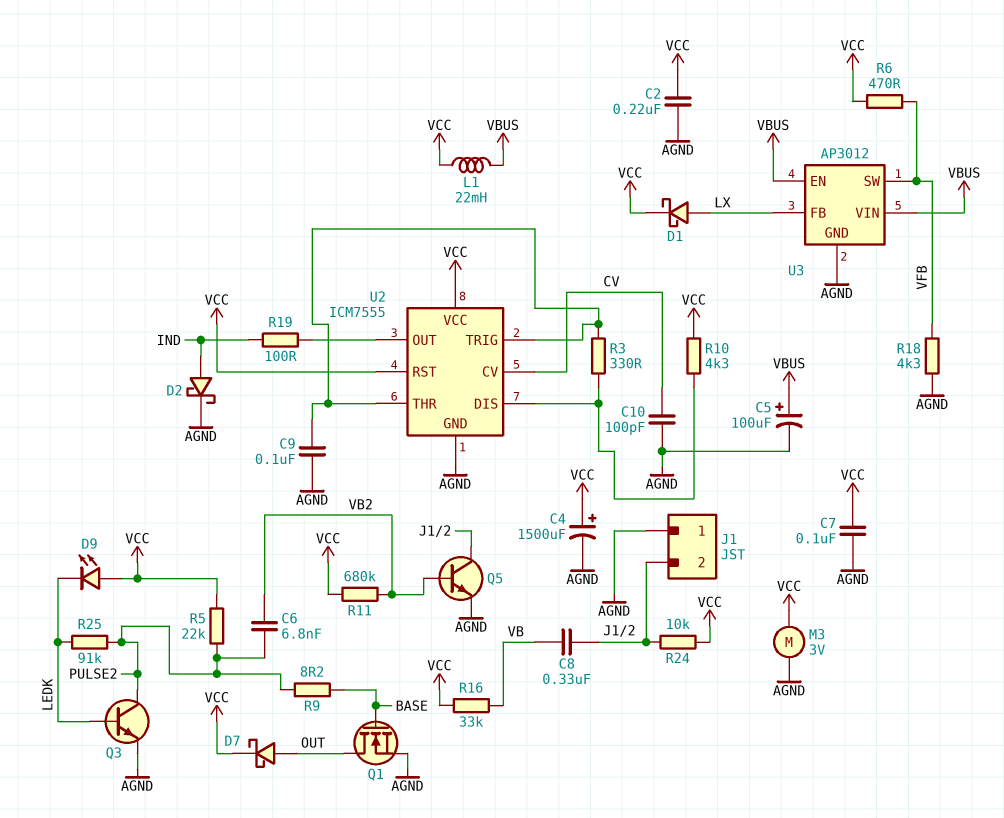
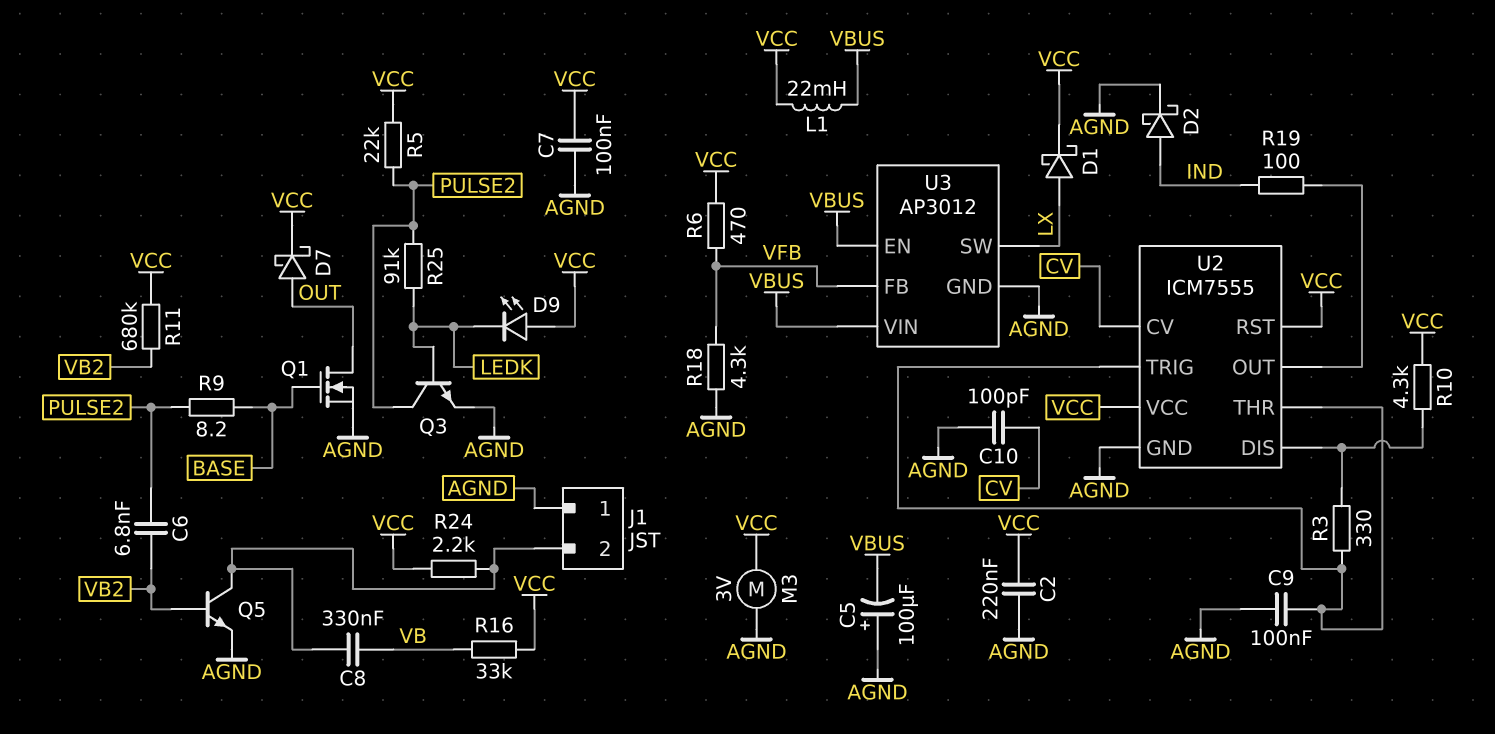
C4: 1500uF (plus VCC, minus AGND) -> none
C5: 100uF (plus VBUS, minus AGND) -> 100uF (plus AGND, minus VBUS)
R24: 10k (J1/2, VCC) -> 2.2k (J1/2, VCC)
U3 pin FB: LX -> VFB
U3 pin SW: VFB -> LX

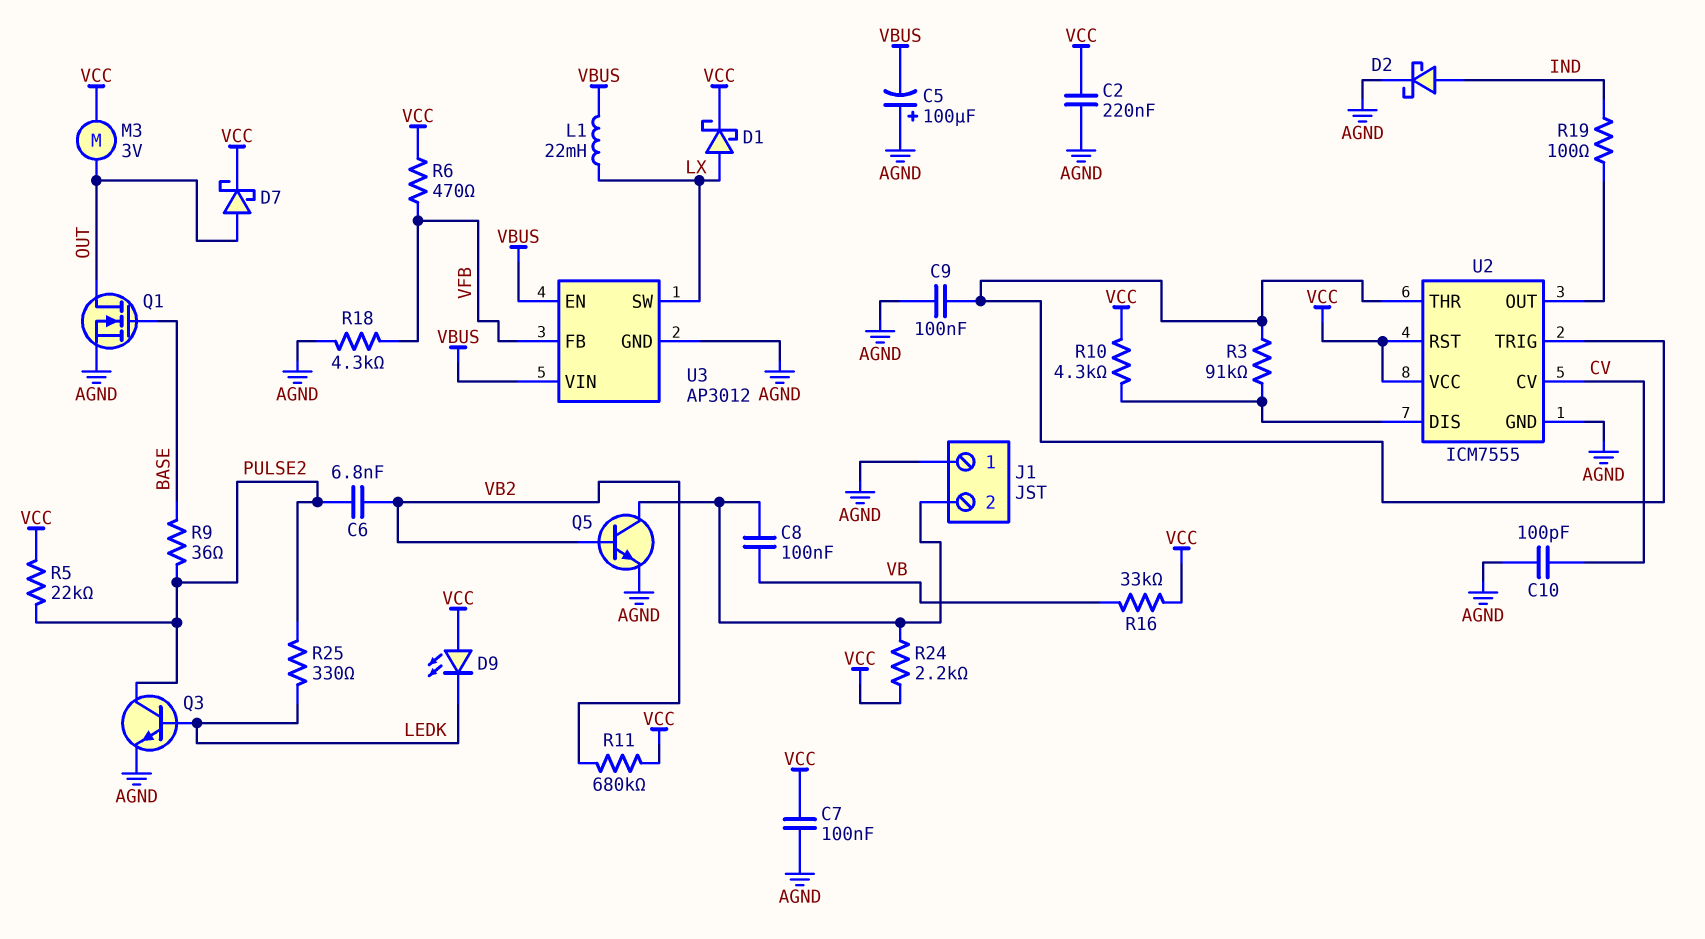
C8: 330nF (J1/2, VB) -> 100nF (J1/2, VB)
L1: 22mH (VBUS, VCC) -> 22mH (LX, VBUS)
M3: motor 3V (AGND, VCC) -> motor 3V (OUT, VCC)
R3: 330 (U2/DIS, U2/THR) -> 91k (U2/DIS, U2/THR)
R9: 8.2 (BASE, PULSE2) -> 36 (BASE, PULSE2)
R25: 91k (LEDK, PULSE2) -> 330 (LEDK, PULSE2)

